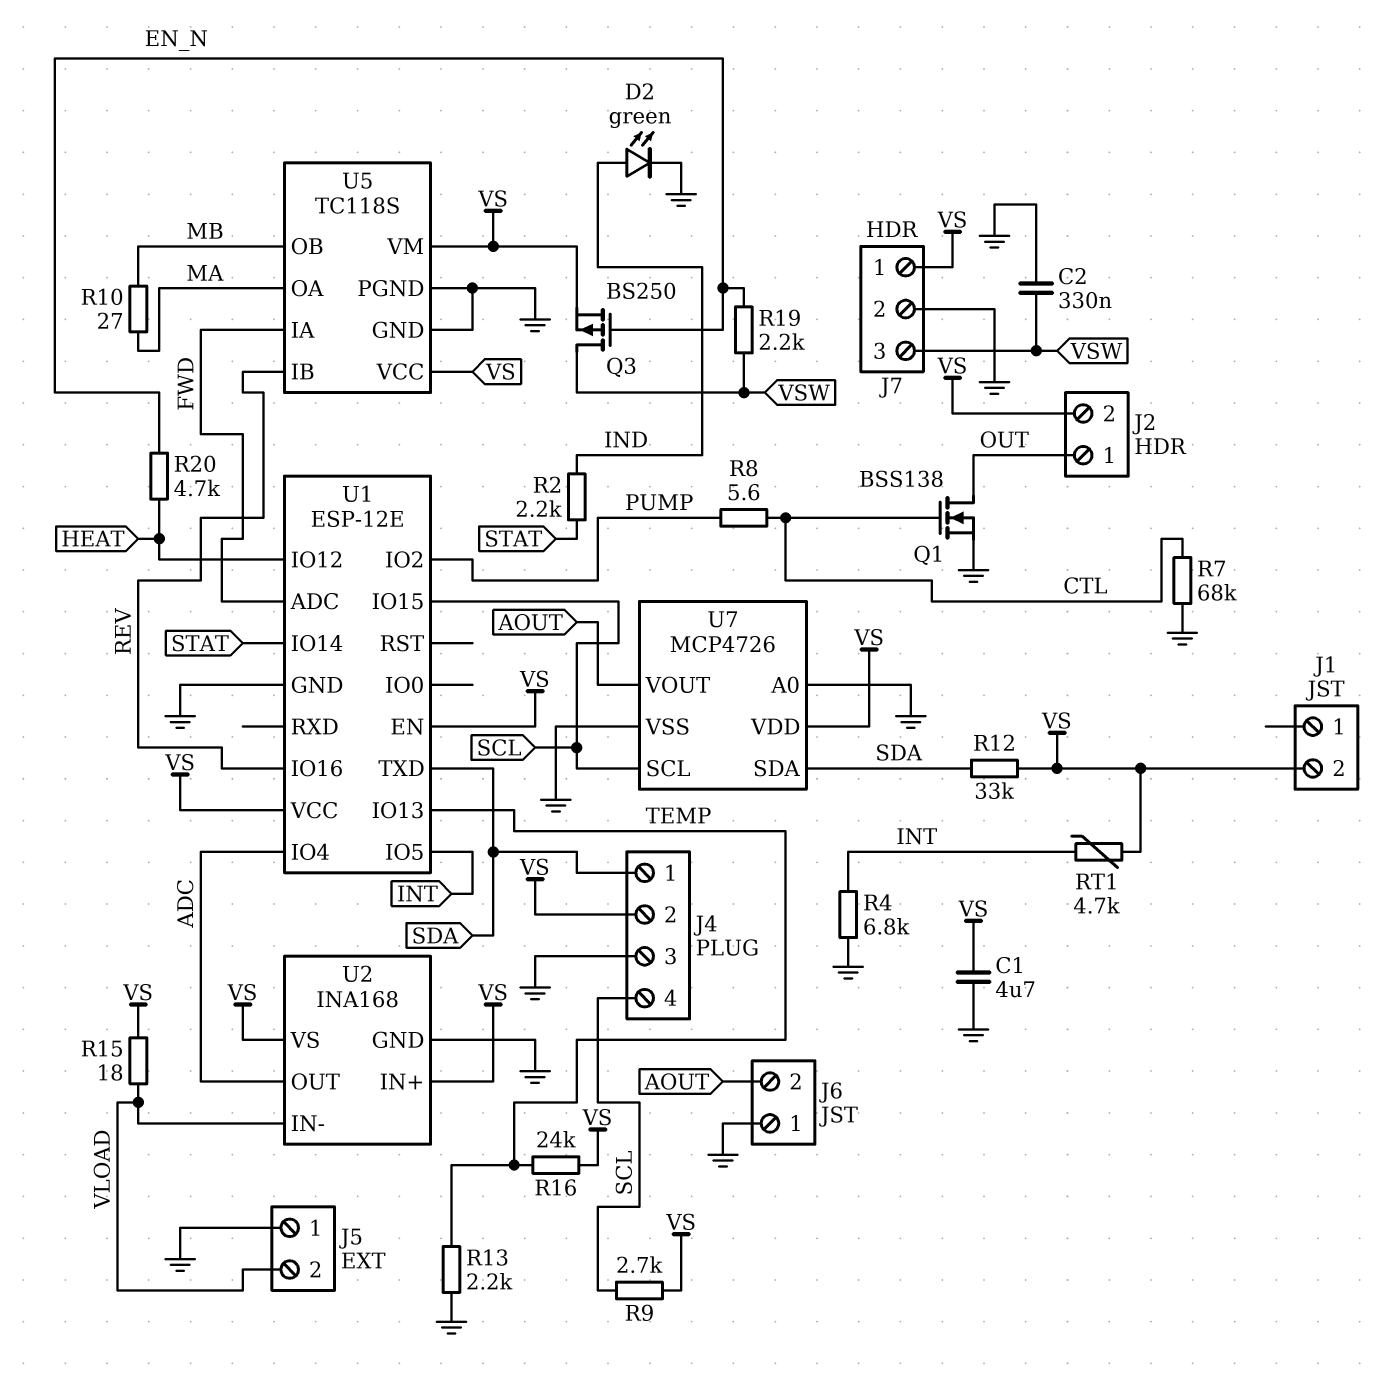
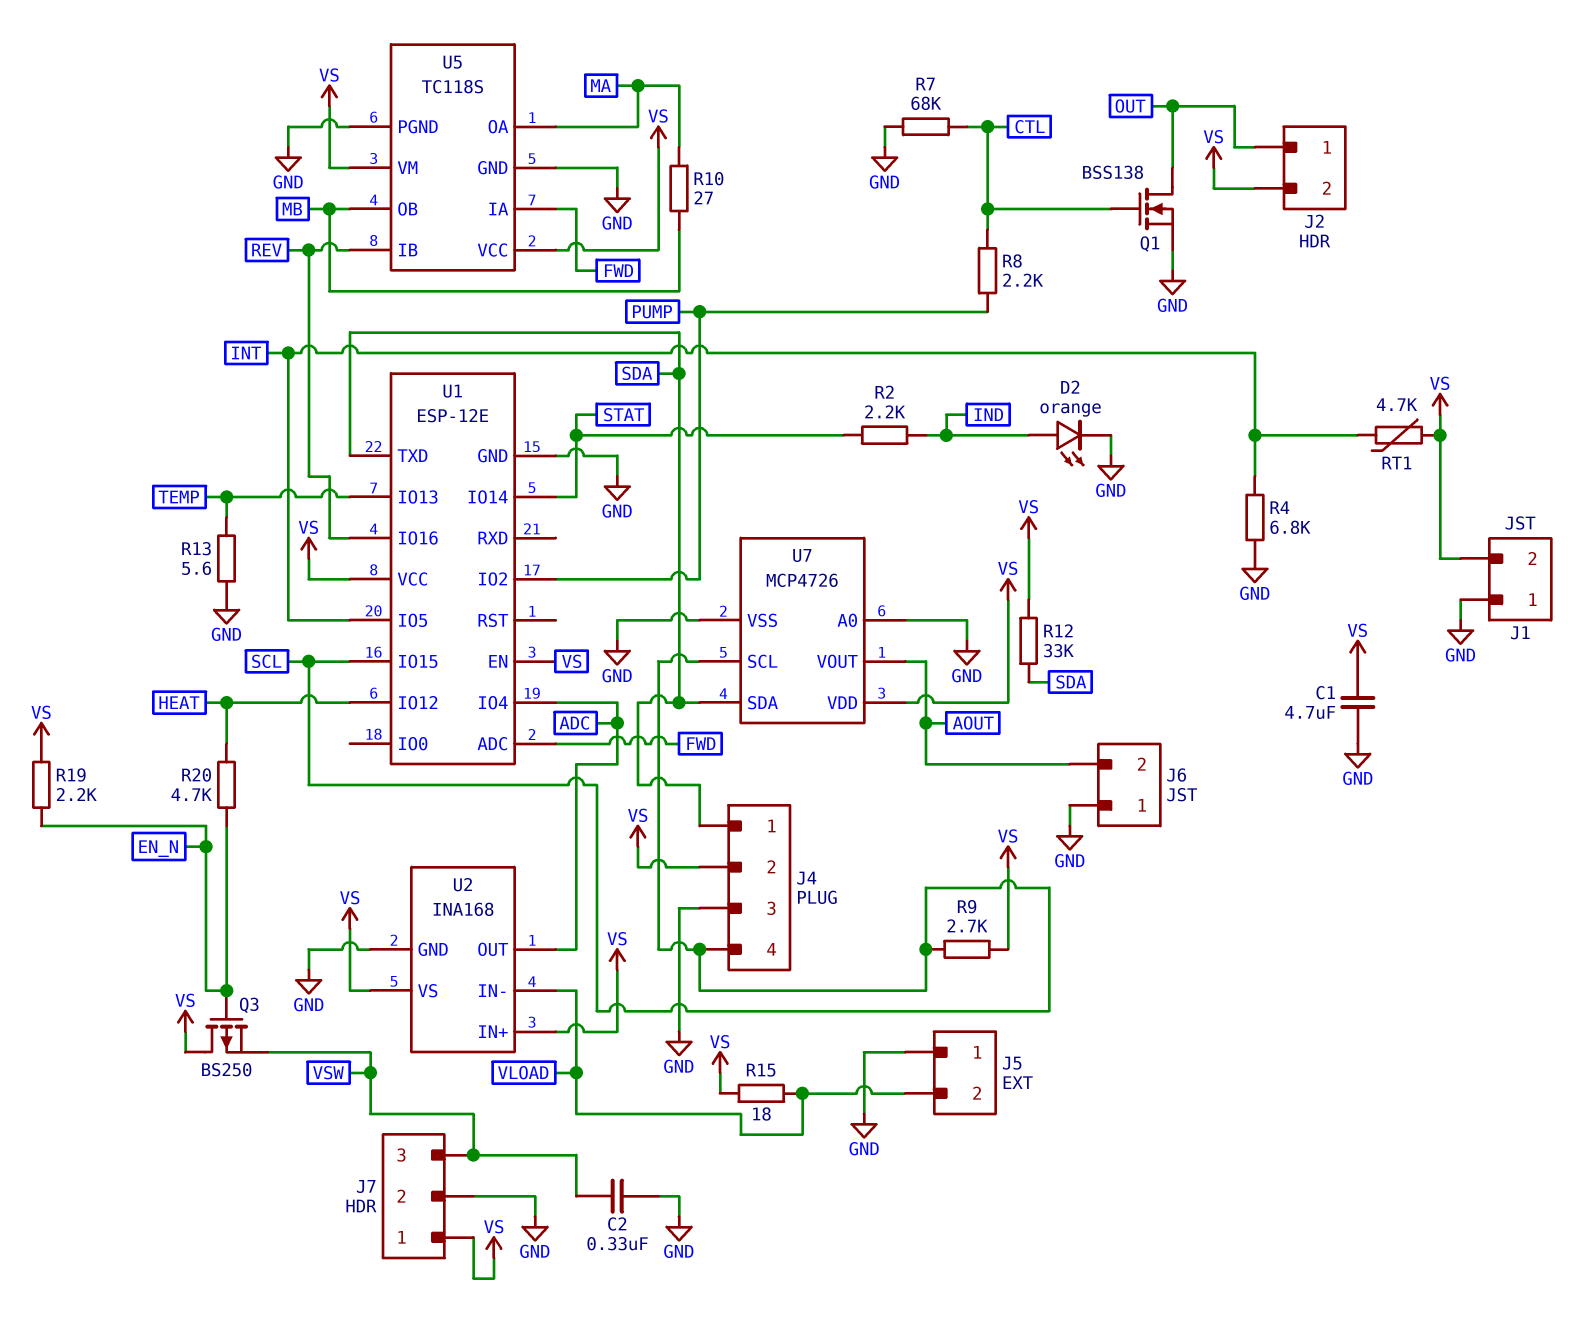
D2: LED green (A IND, K GND) -> LED orange (A IND, K GND)
J1 pin 1: none -> GND
Q3: PMOS BS250 (G EN_N, D VSW, S VS) -> PMOS BS250 (G EN_N, D VS, S VSW)
R8: 5.6 (CTL, PUMP) -> 2.2k (CTL, PUMP)
R13: 2.2k (GND, TEMP) -> 5.6 (GND, TEMP)
R16: 24k (TEMP, VS) -> none
R19: 2.2k (EN_N, VSW) -> 2.2k (EN_N, VS)

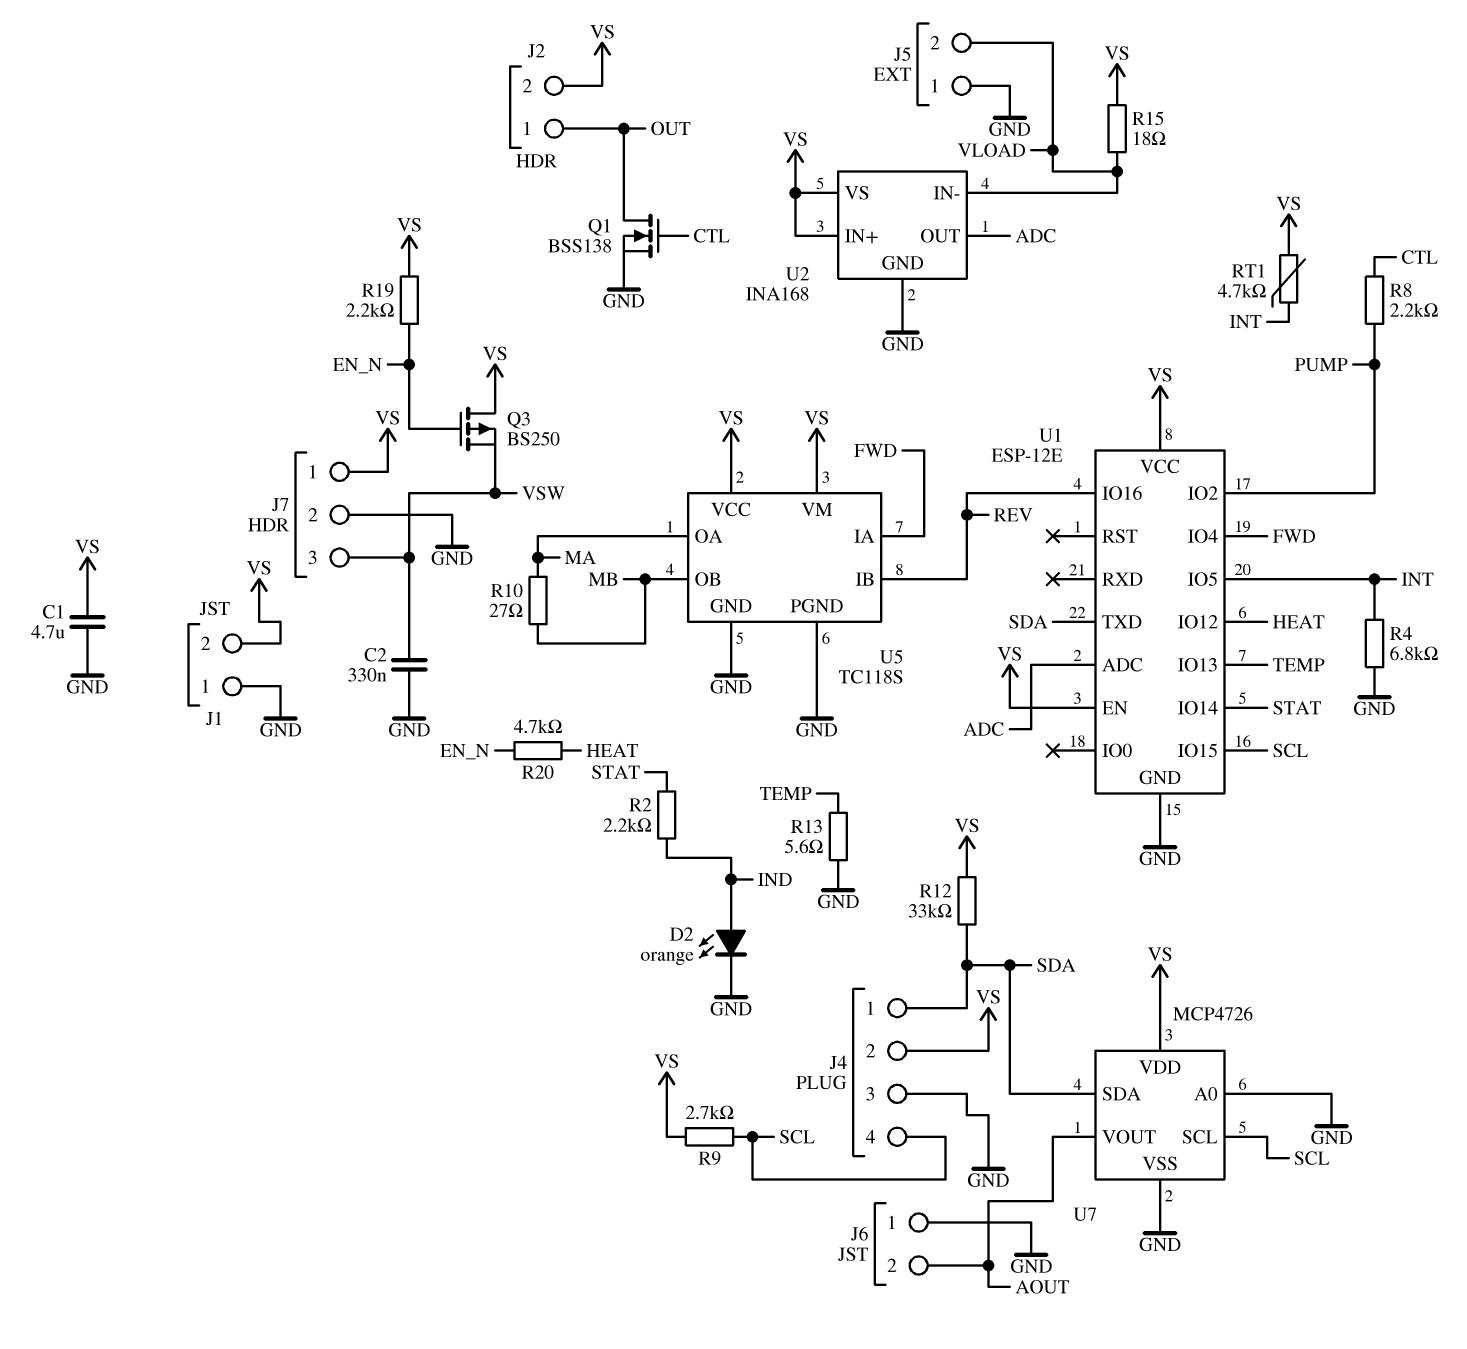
R7: 68k (CTL, GND) -> none
U1 pin ADC: FWD -> ADC
U1 pin IO4: ADC -> FWD

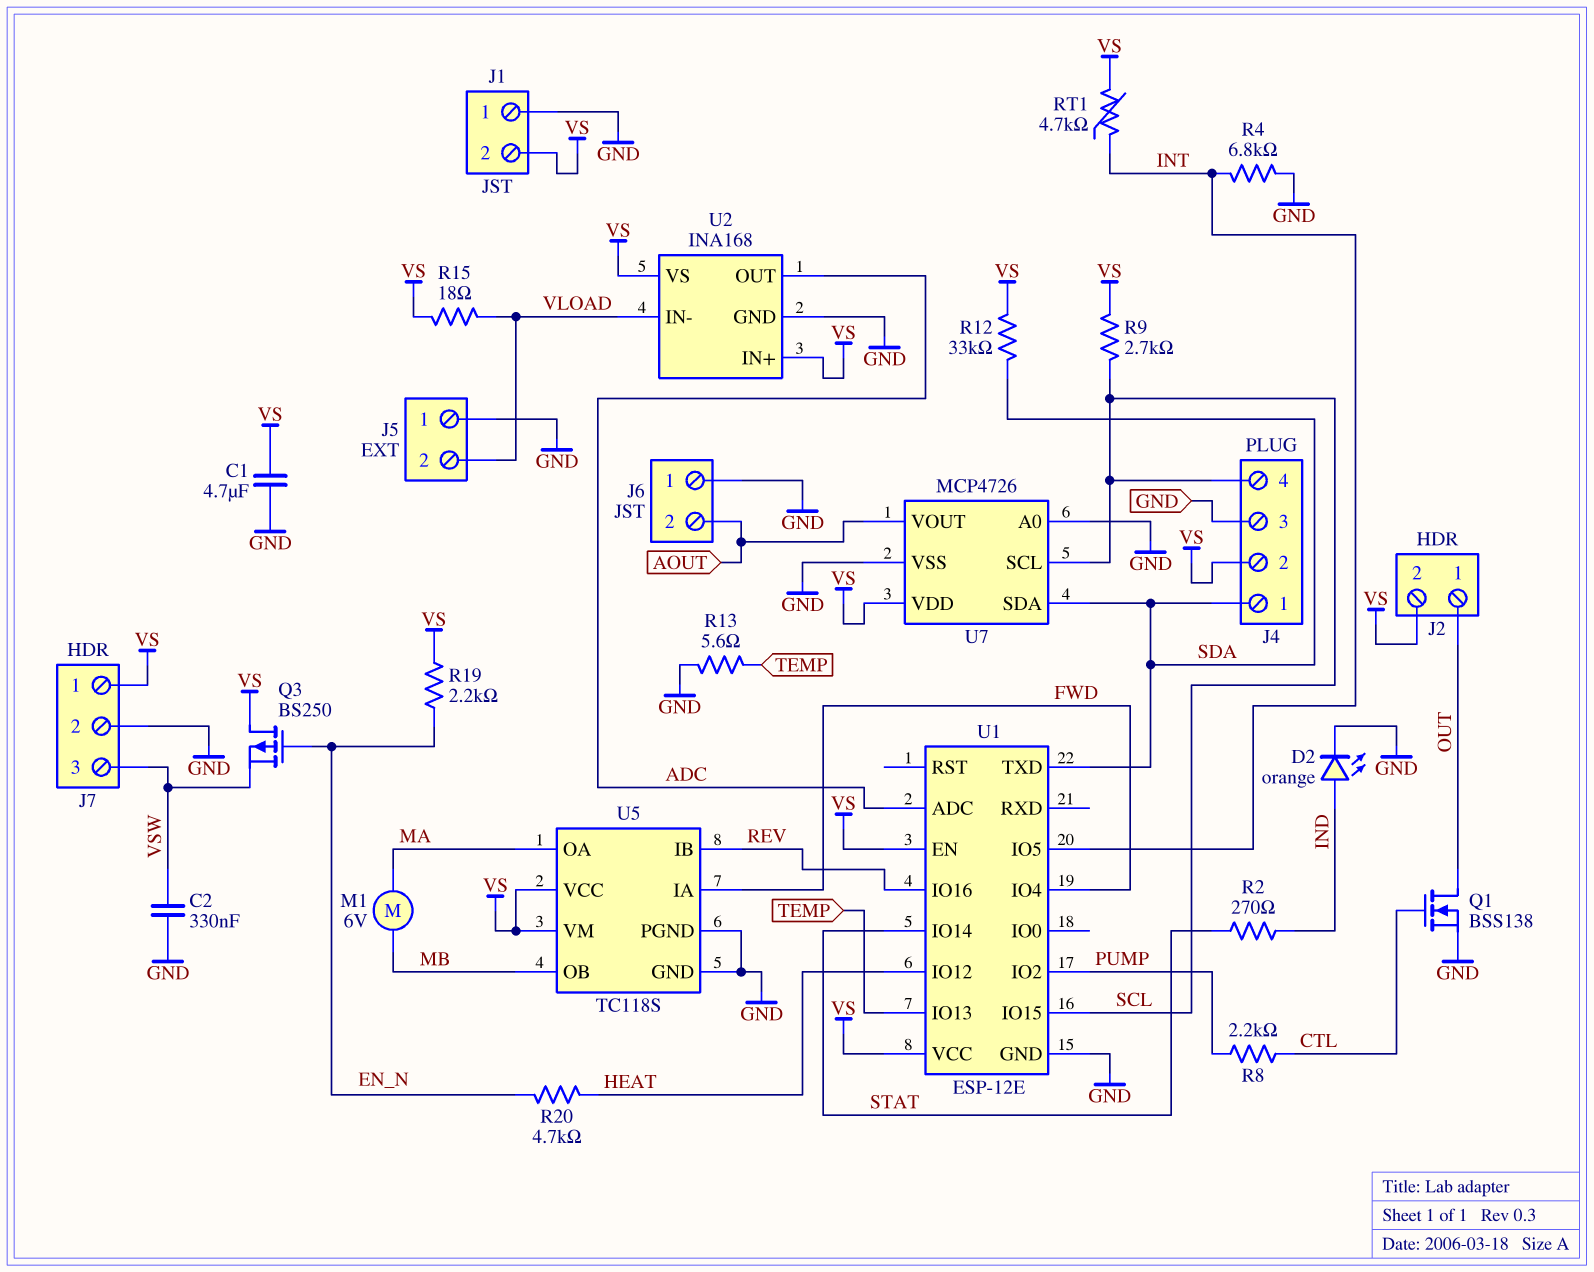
M1: none -> motor 6V (MA, MB)
R2: 2.2k (IND, STAT) -> 270 (IND, STAT)
R10: 27 (MA, MB) -> none

